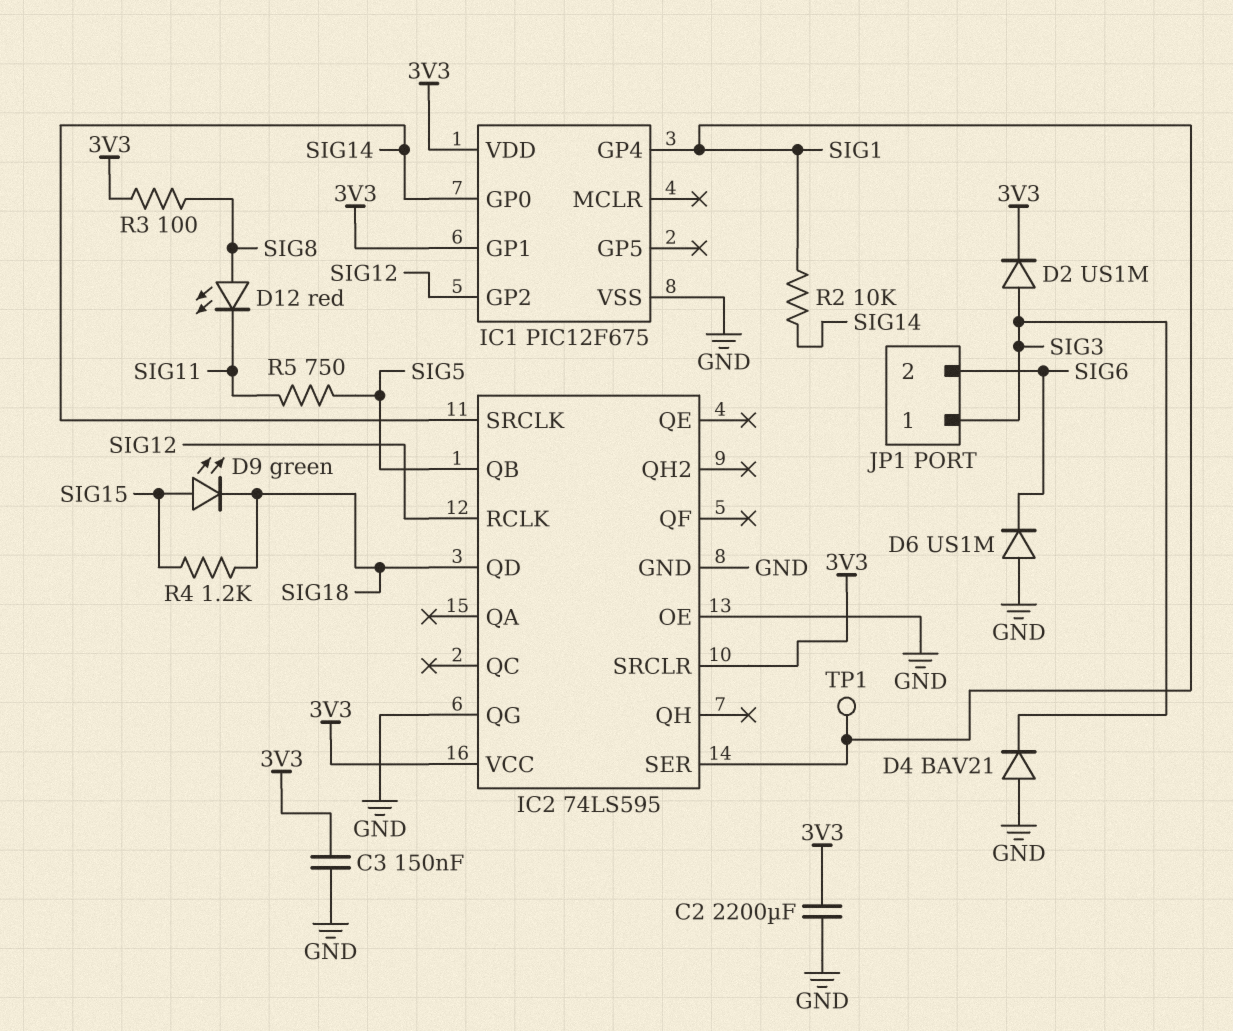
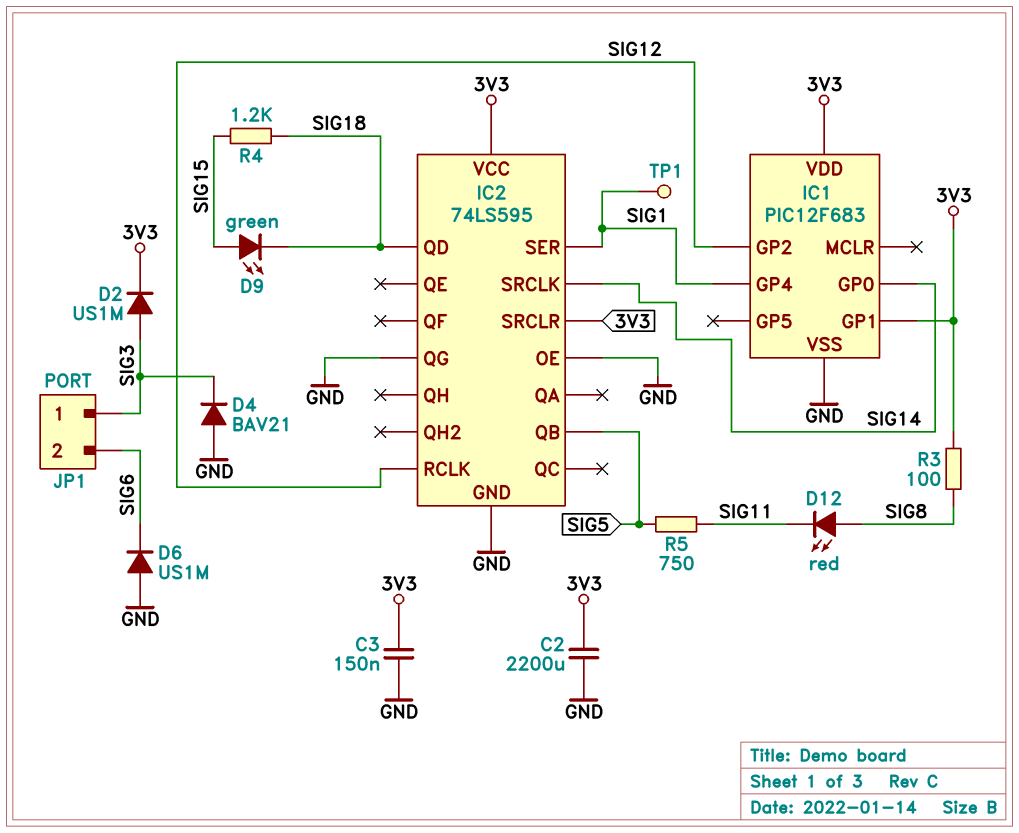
IC1: PIC12F675 -> PIC12F683
R2: 10k (SIG1, SIG14) -> none

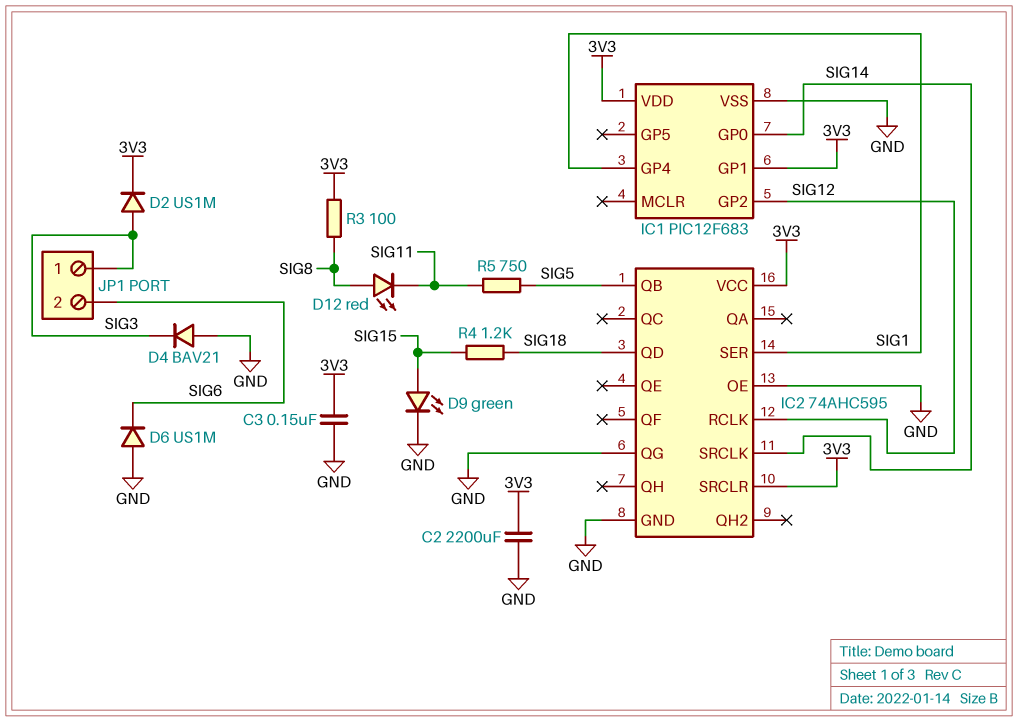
D9: LED green (A SIG15, K SIG18) -> LED green (A SIG15, K GND)
IC2: 74LS595 -> 74AHC595
TP1: test point (SIG1) -> none

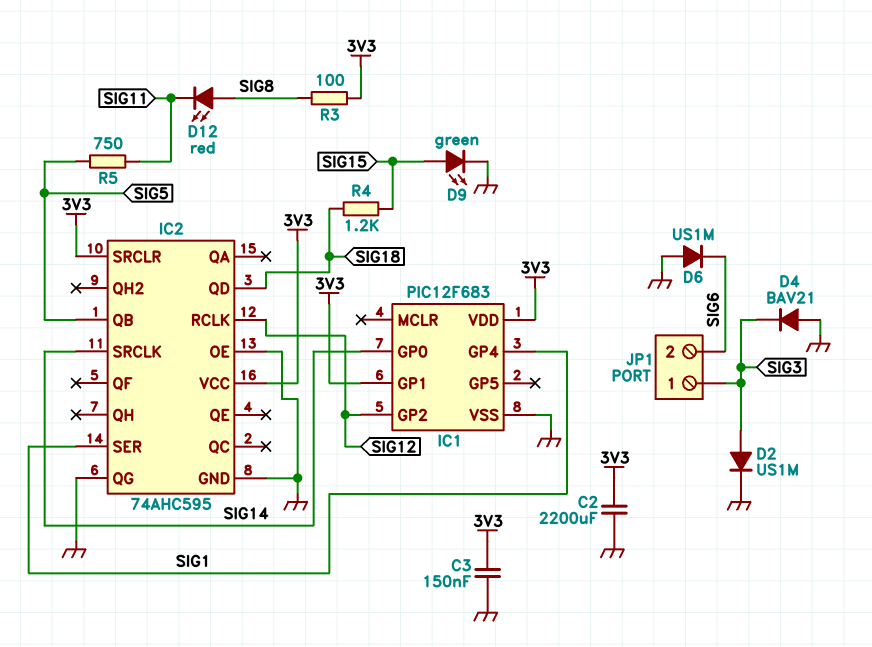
D2: diode US1M (A SIG3, K 3V3) -> diode US1M (A SIG3, K GND)

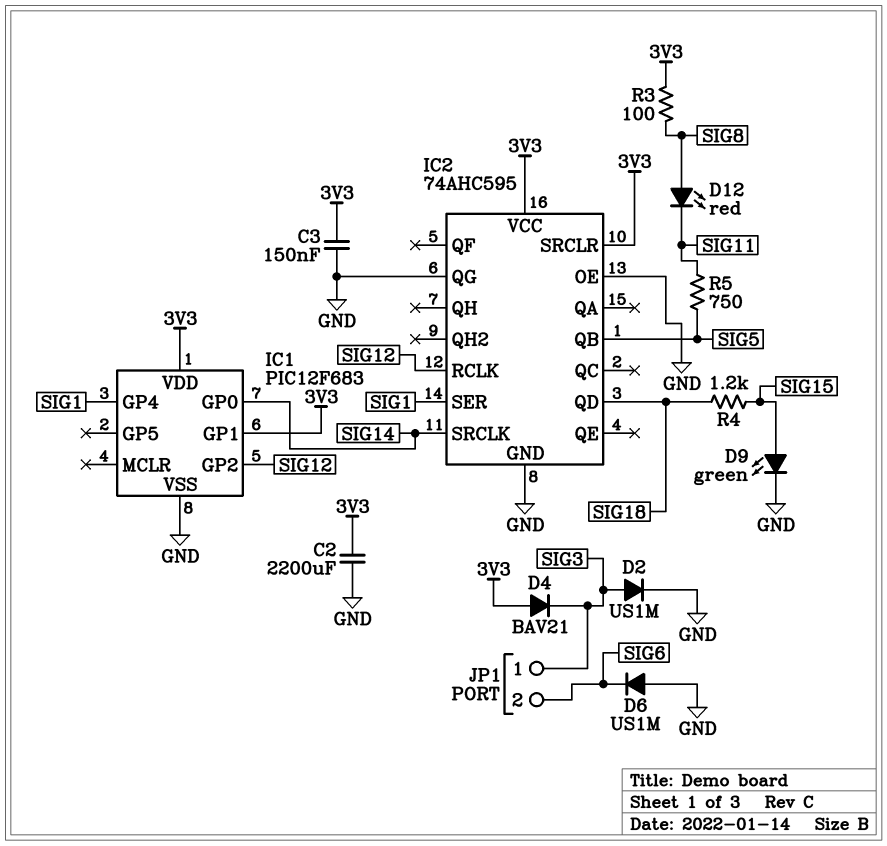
D4: diode BAV21 (A GND, K SIG3) -> diode BAV21 (A 3V3, K SIG3)

